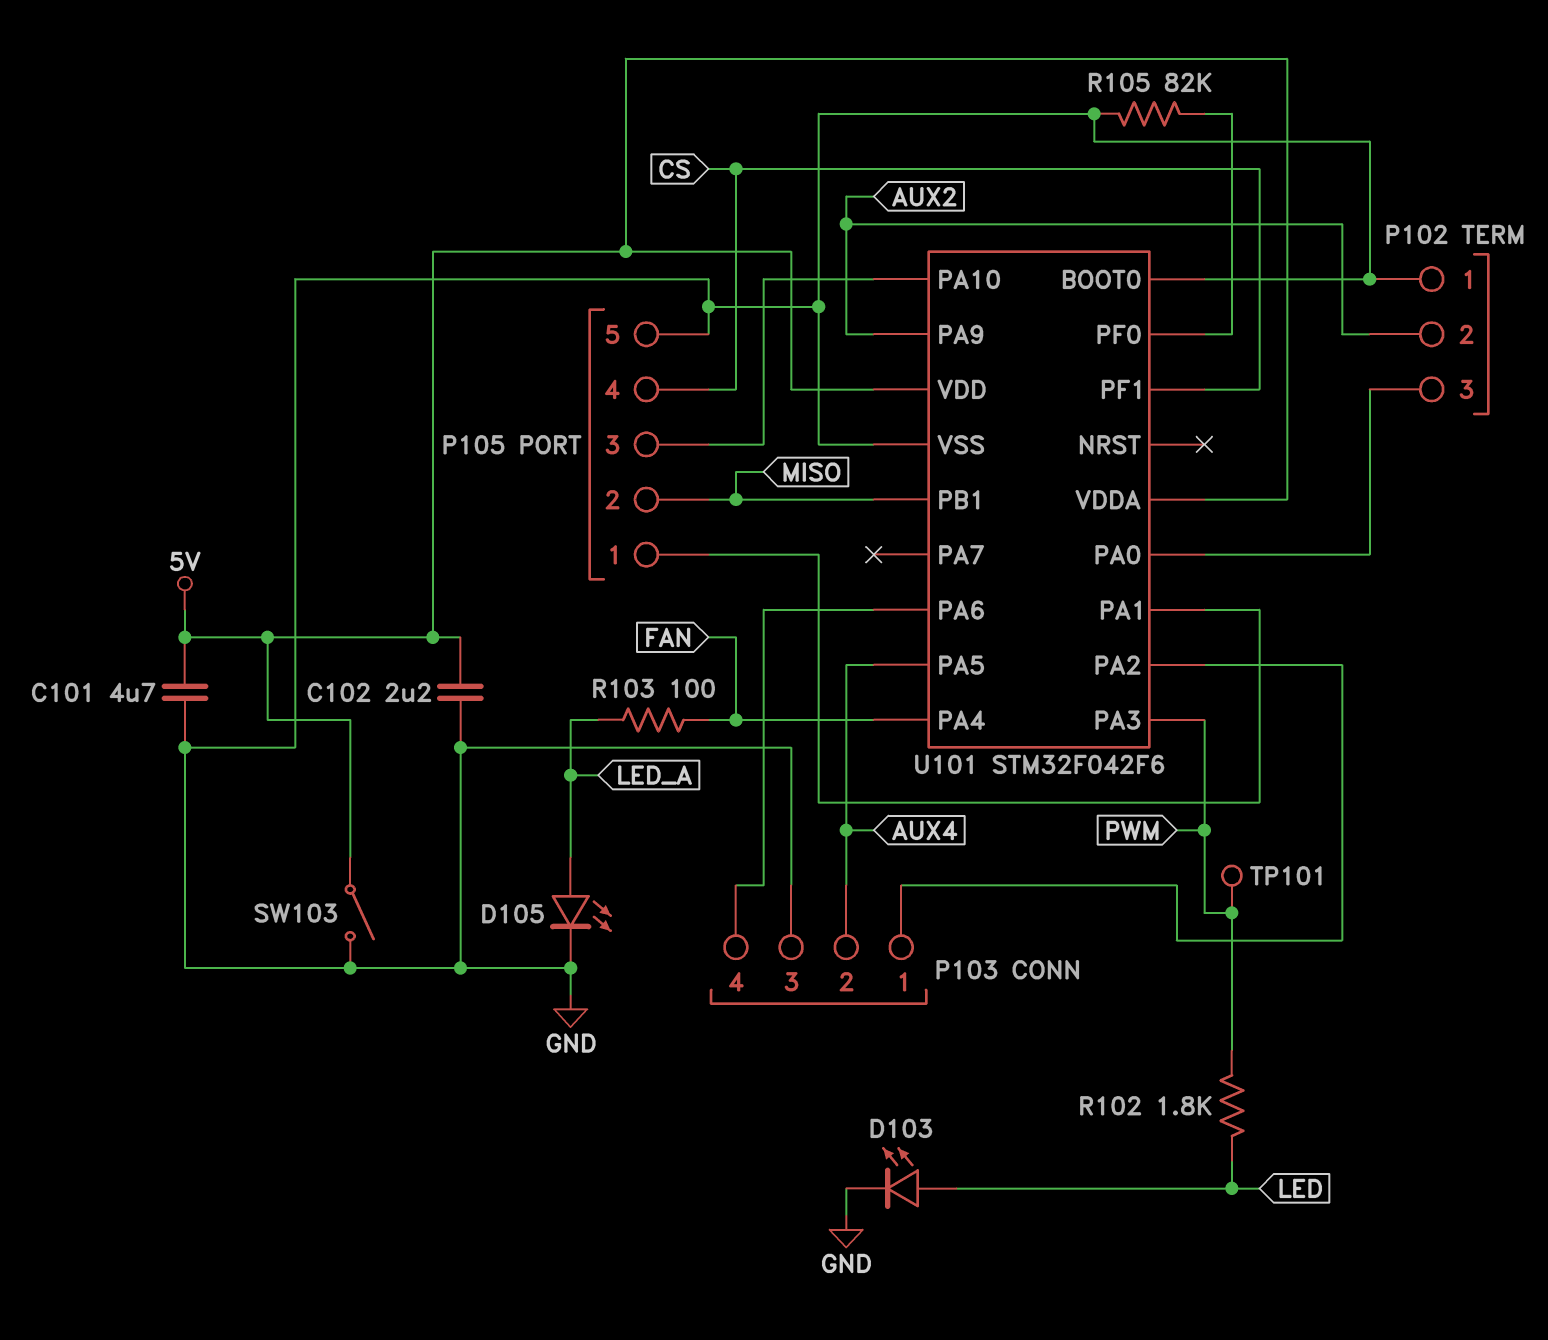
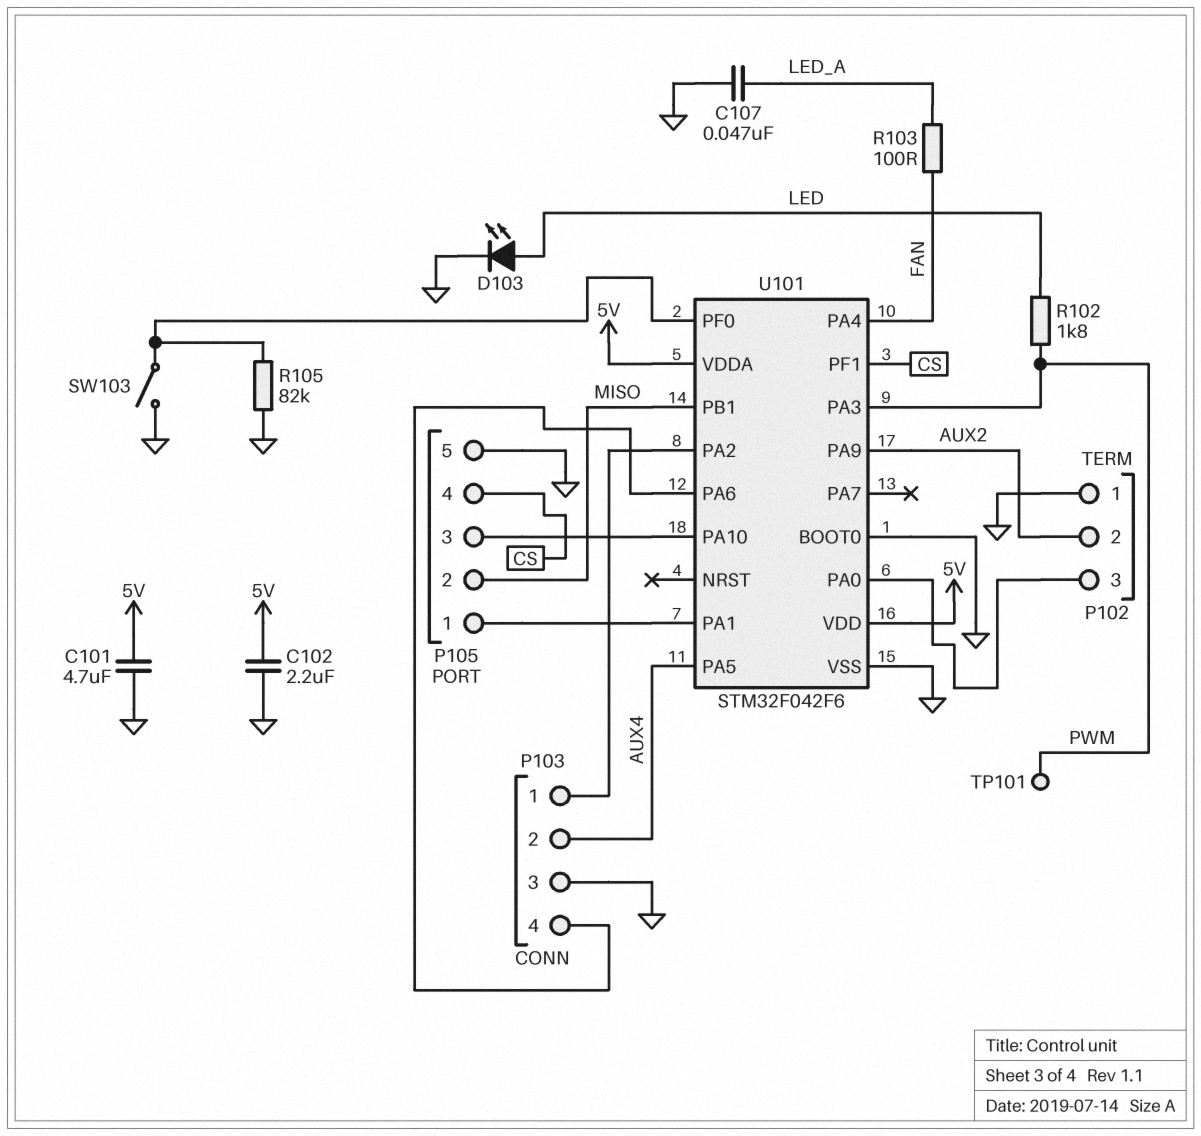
C107: none -> 47nF (GND, LED_A)
D105: LED (A LED_A, K GND) -> none
SW103: switch (5V, GND) -> switch (GND, U101/PF0)

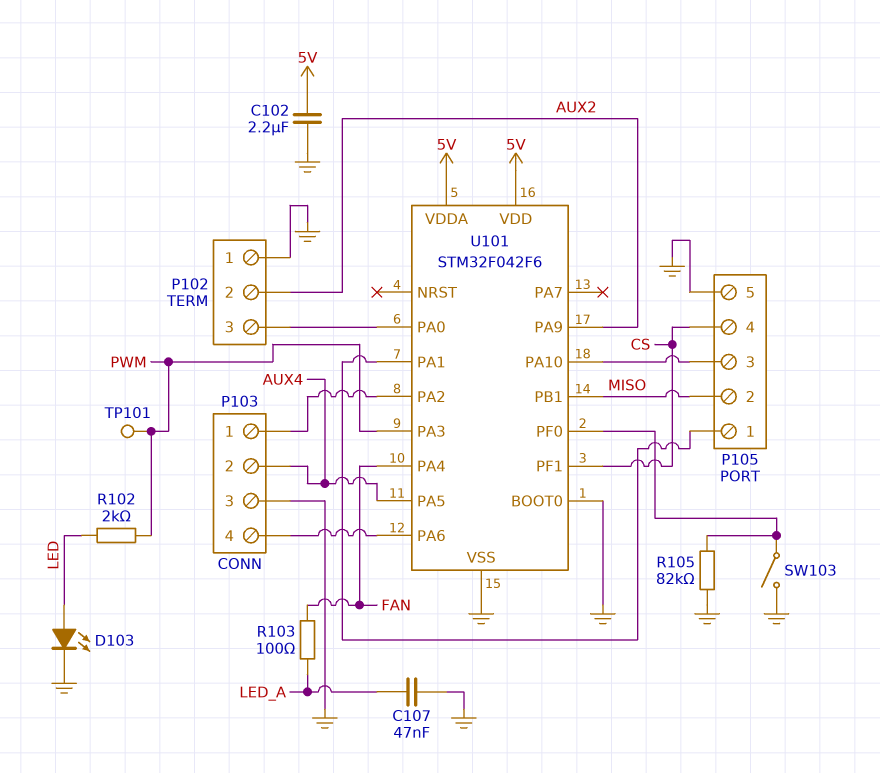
C101: 4.7uF (5V, GND) -> none
R102: 1.8k (LED, PWM) -> 2k (LED, PWM)

